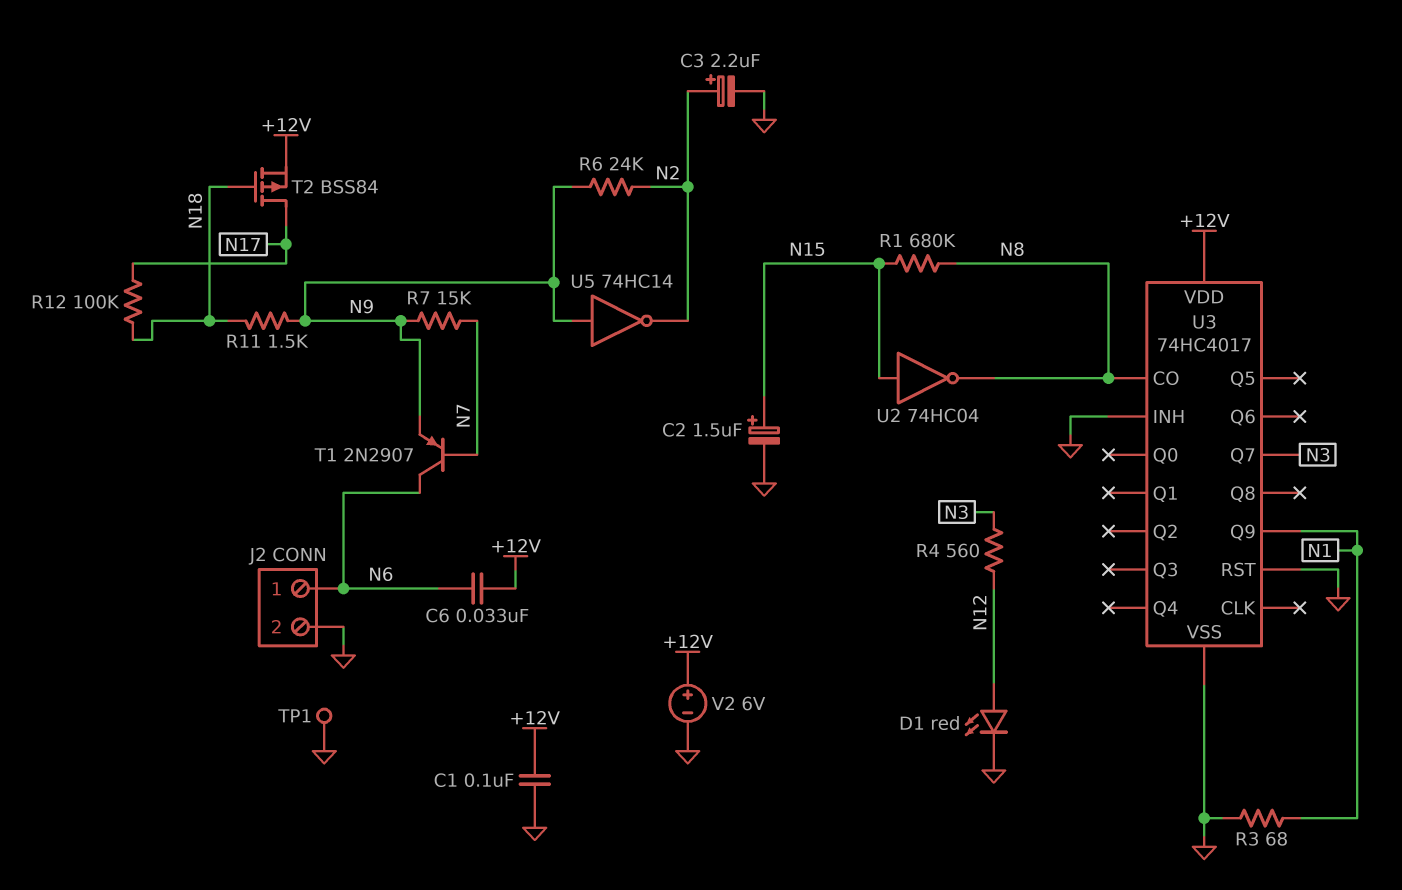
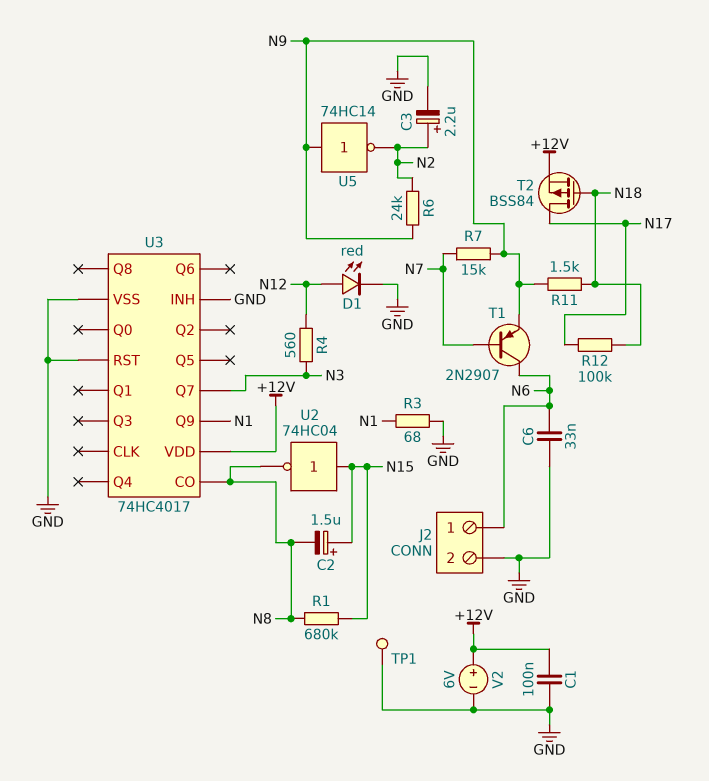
C2: 1.5uF (plus N15, minus GND) -> 1.5uF (plus N15, minus N8)
C6: 33nF (+12V, N6) -> 33nF (GND, N6)

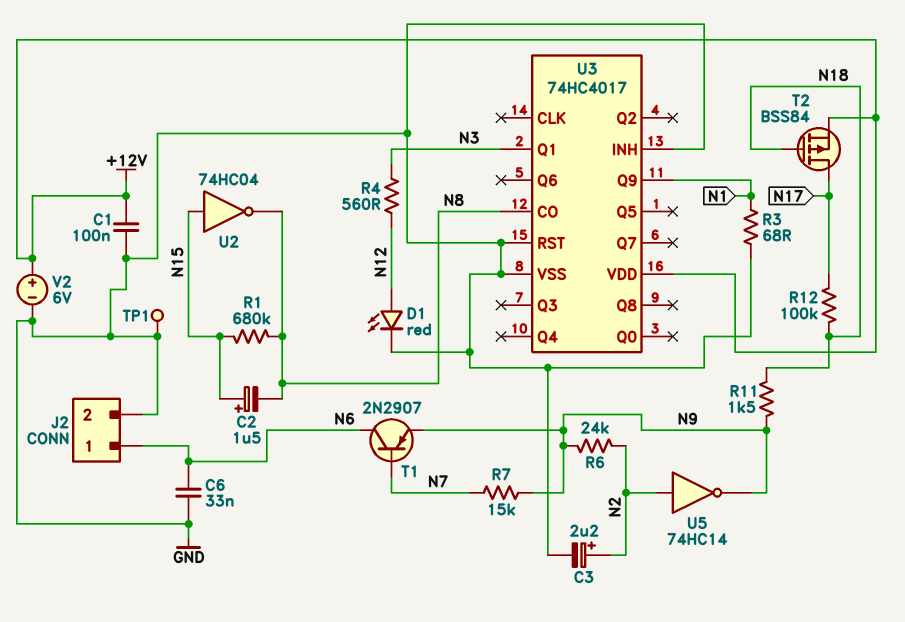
U3 pin Q1: none -> N3
U3 pin Q7: N3 -> none
U5: NOT 74HC14 (in N9, out N2) -> NOT 74HC14 (in N2, out N9)

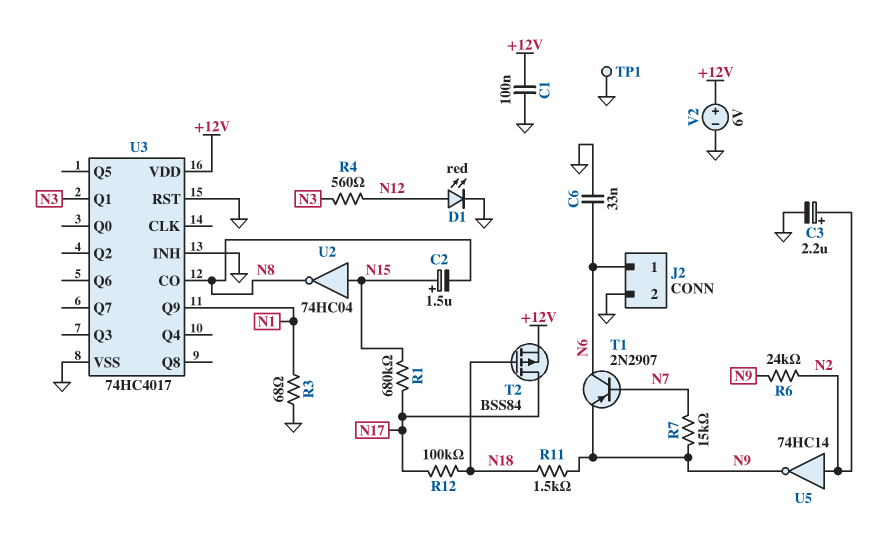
R1: 680k (N8, N15) -> 680k (N15, N17)

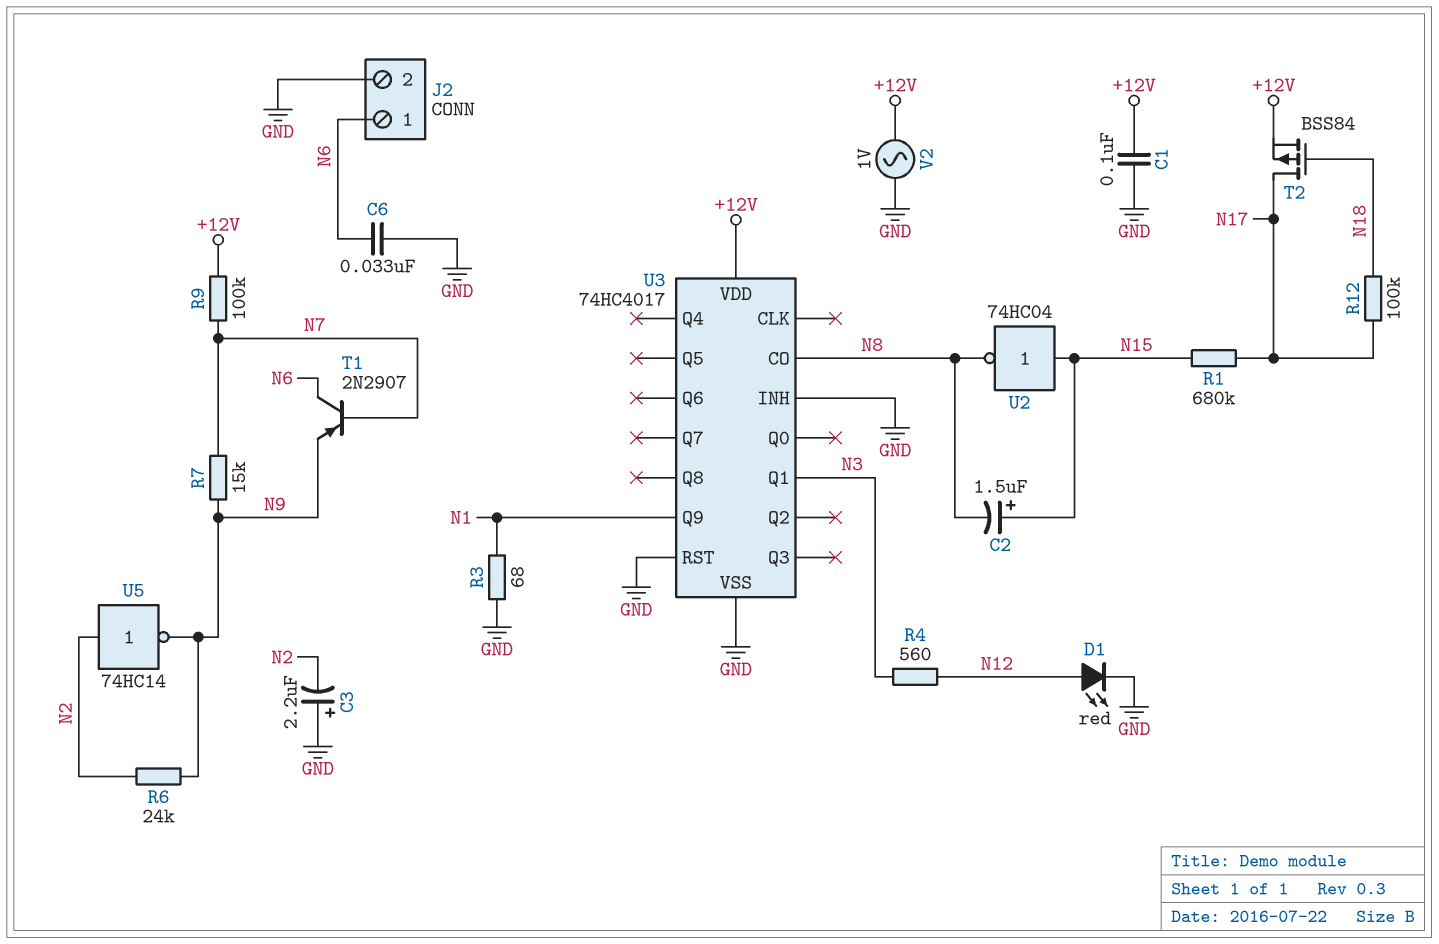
C3: 2.2uF (plus N2, minus GND) -> 2.2uF (plus GND, minus N2)
R9: none -> 100k (+12V, N7)
R11: 1.5k (N9, N18) -> none
TP1: test point (GND) -> none
V2: 6V (plus +12V, minus GND) -> AC 1V (+12V, GND)

